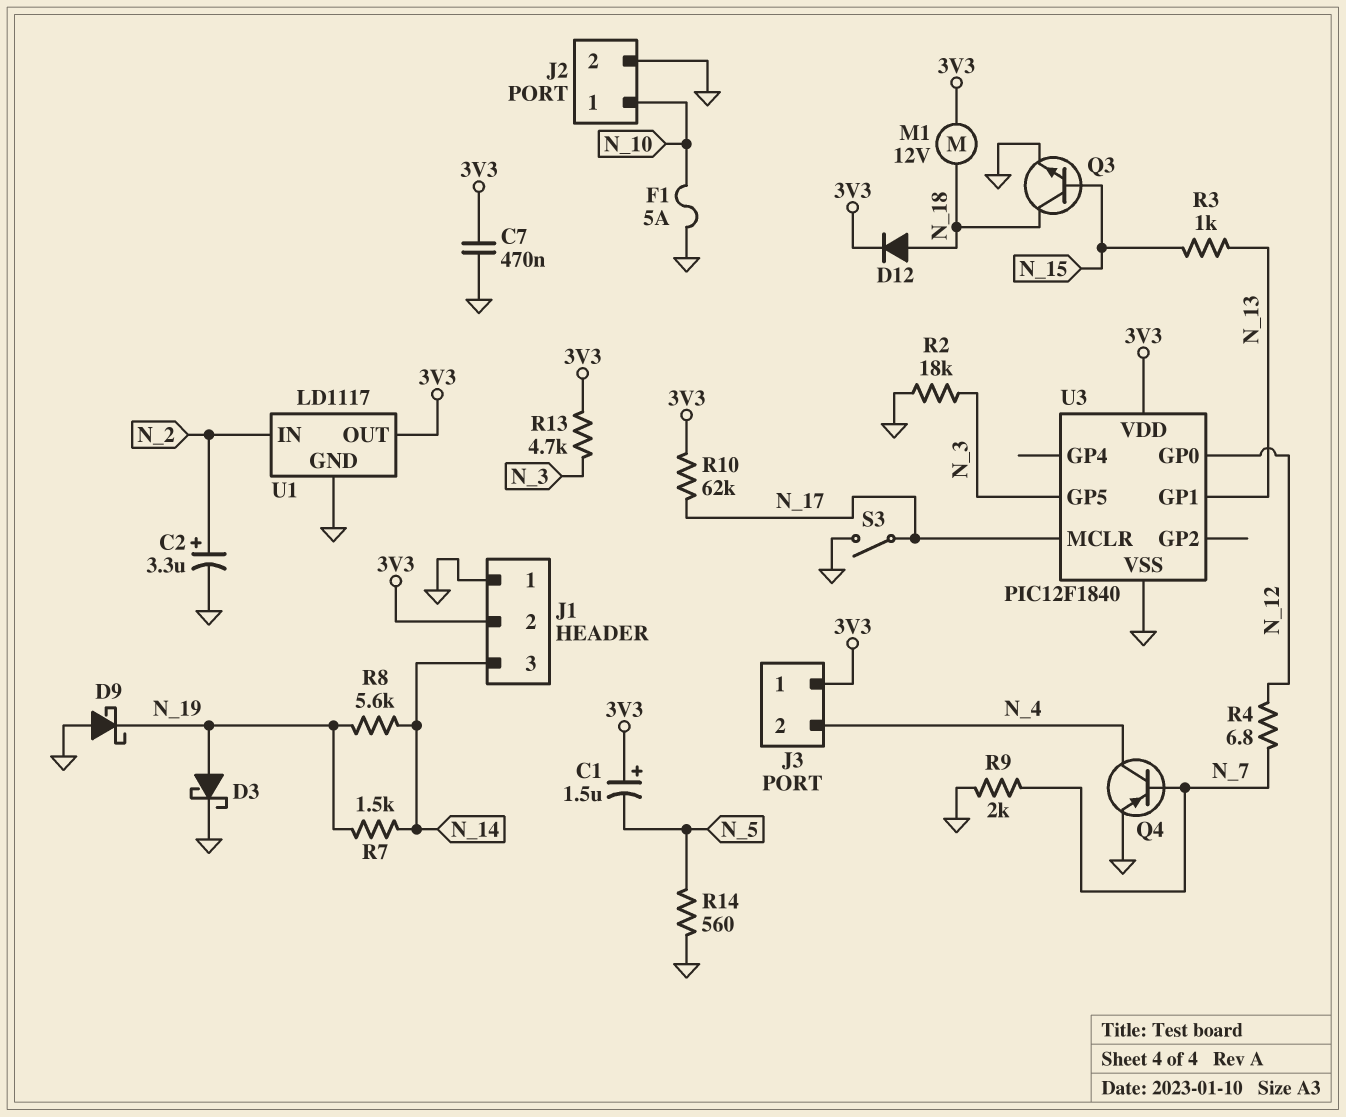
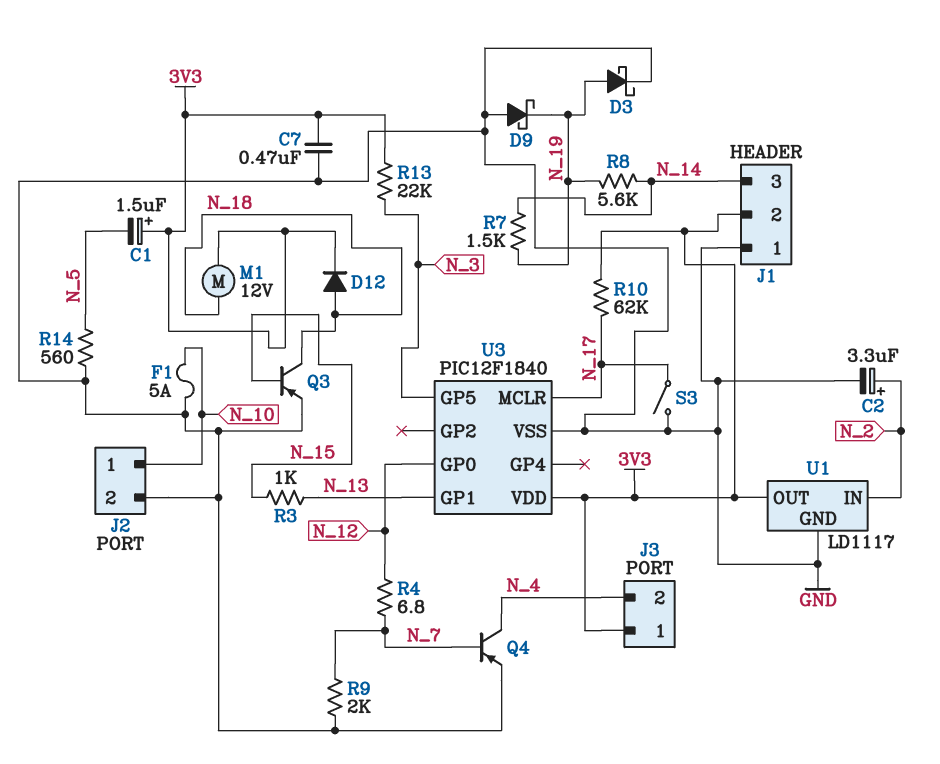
Q3: NPN (B N_15, C N_18, E GND) -> PNP (B N_15, C N_18, E GND)
R2: 18k (GND, N_3) -> none
R13: 4.7k (3V3, N_3) -> 22k (3V3, N_3)

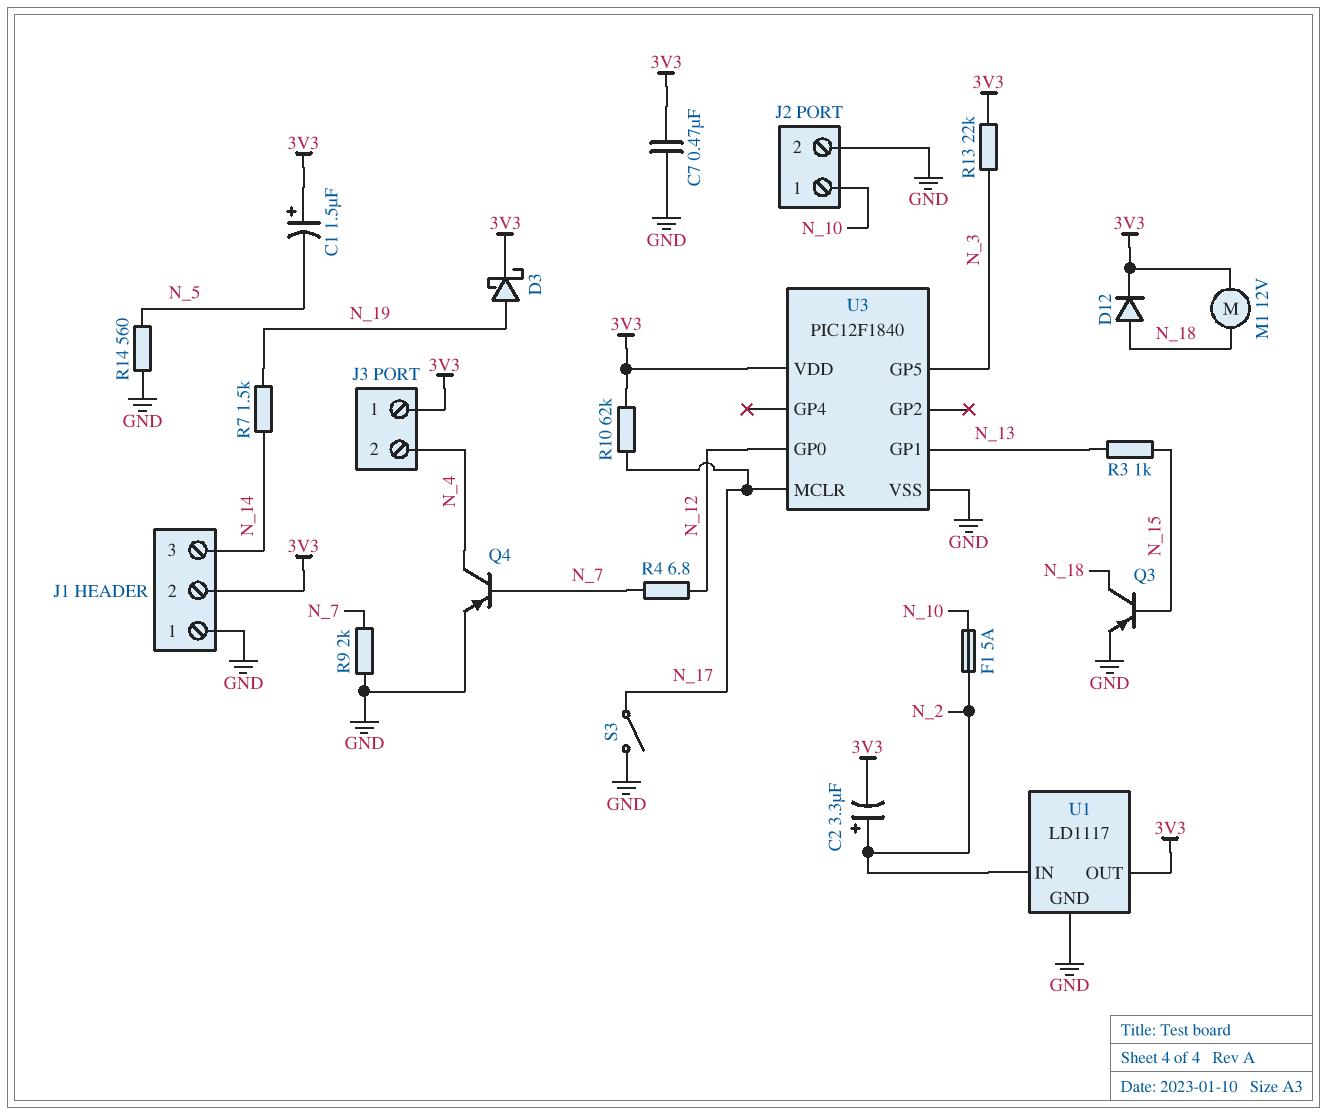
C2: 3.3uF (plus N_2, minus GND) -> 3.3uF (plus N_2, minus 3V3)
D3: schottky (A N_19, K GND) -> schottky (A N_19, K 3V3)
D9: schottky (A GND, K N_19) -> none
F1: 5A (GND, N_10) -> 5A (N_2, N_10)
R8: 5.6k (N_14, N_19) -> none

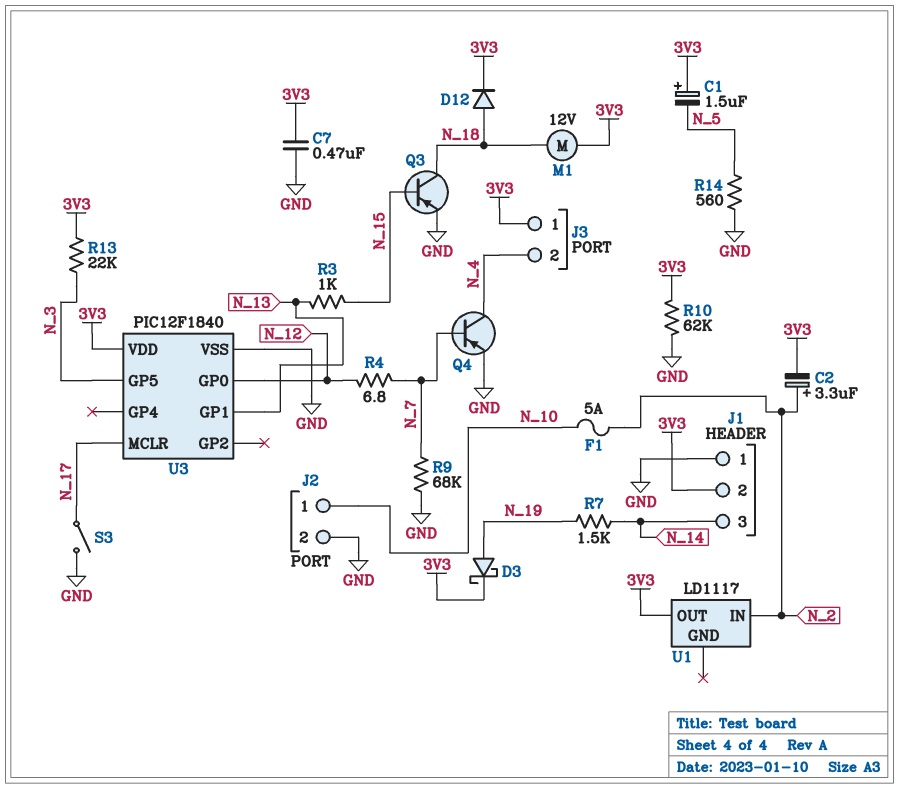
R9: 2k (GND, N_7) -> 68k (GND, N_7)
R10: 62k (3V3, N_17) -> 62k (3V3, GND)
U1 pin GND: GND -> none

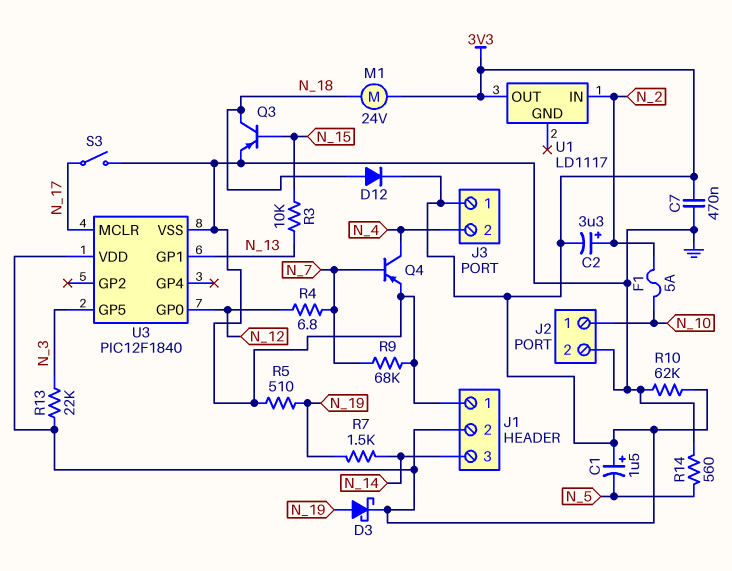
M1: motor 12V (3V3, N_18) -> motor 24V (3V3, N_18)
R3: 1k (N_13, N_15) -> 10k (N_13, N_15)
R5: none -> 510 (GND, N_19)

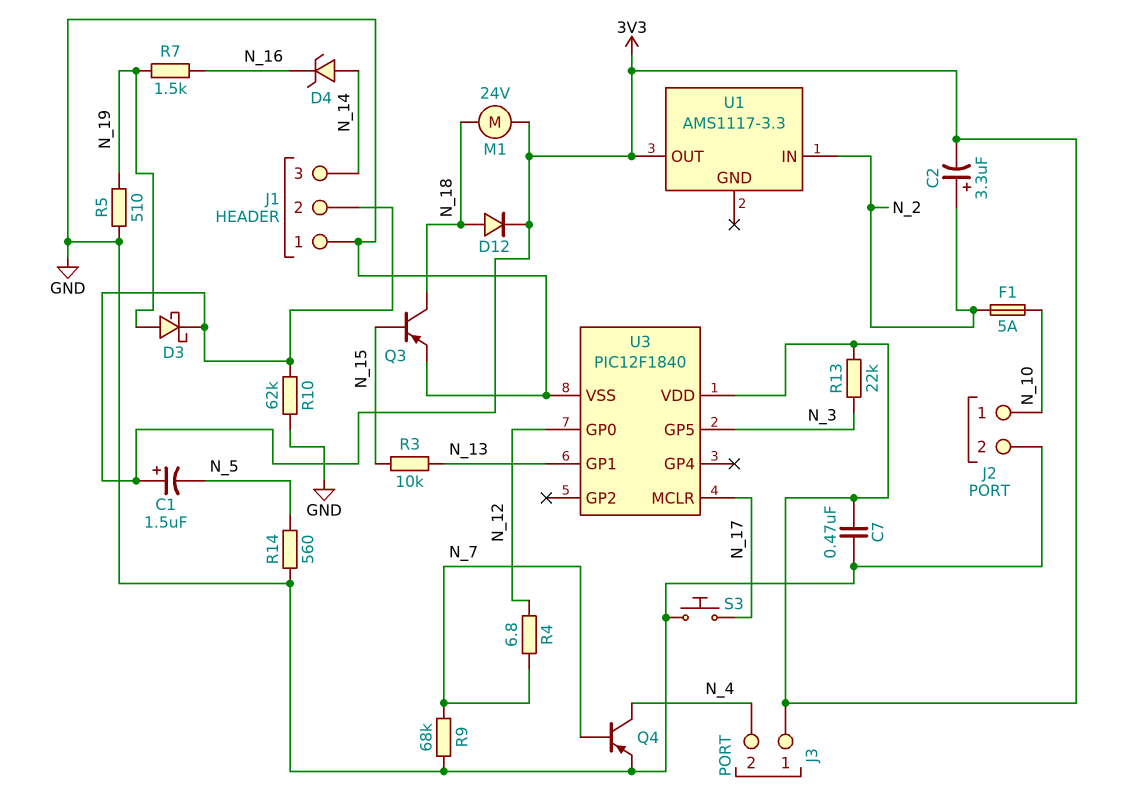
D4: none -> zener (A N_14, K N_16)
R7: 1.5k (N_14, N_19) -> 1.5k (N_16, N_19)
S3: switch (GND, N_17) -> button (GND, N_17)
U1: LD1117 -> AMS1117-3.3

